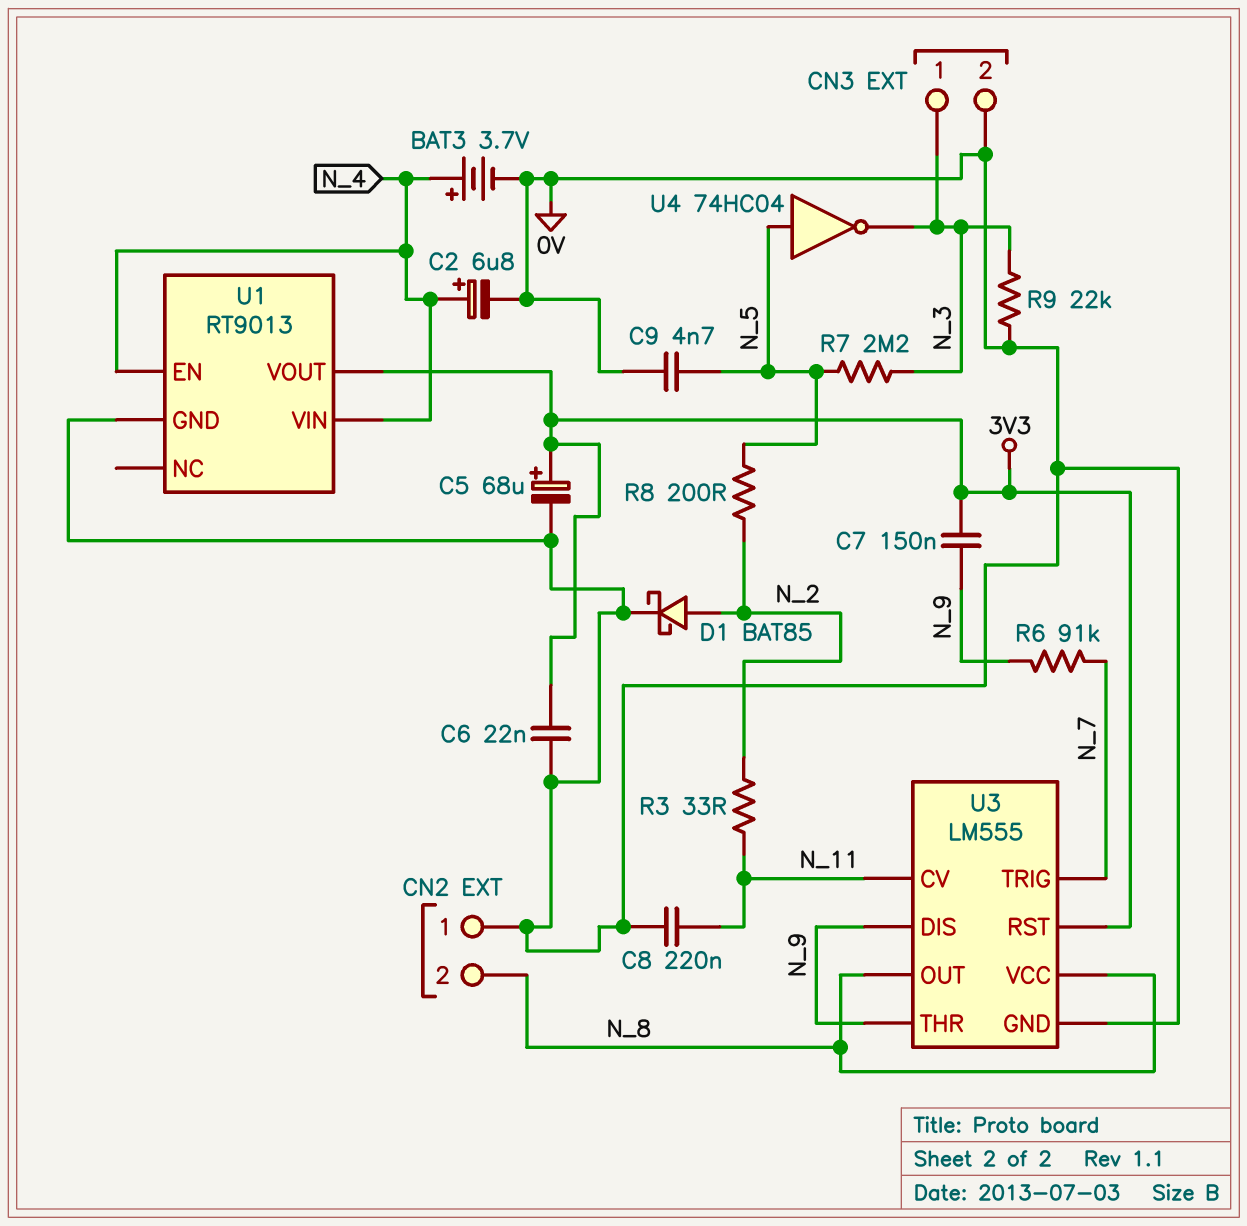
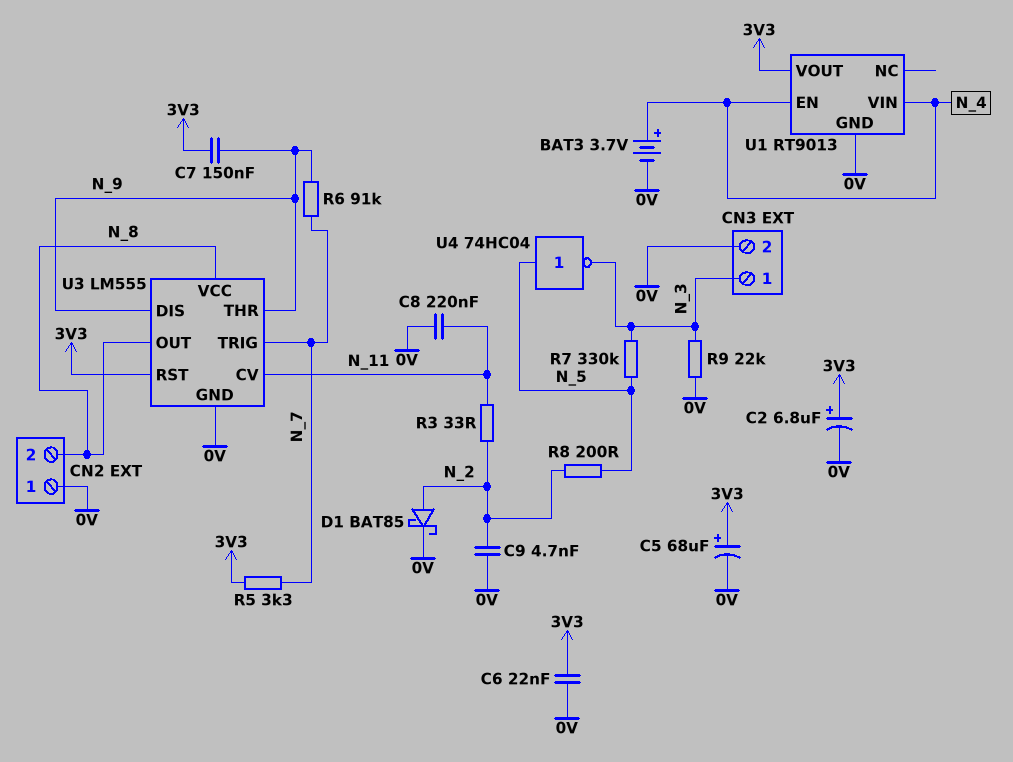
C2: 6.8uF (plus N_4, minus 0V) -> 6.8uF (plus 3V3, minus 0V)
C9: 4.7nF (0V, N_5) -> 4.7nF (0V, N_2)
R5: none -> 3.3k (3V3, N_7)
R7: 2.2M (N_3, N_5) -> 330k (N_3, N_5)

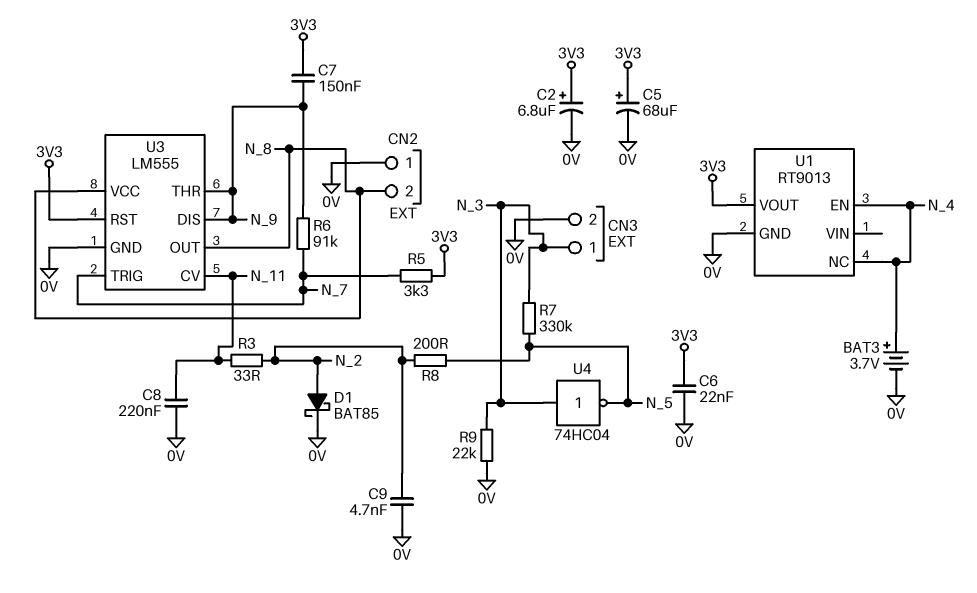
U1 pin NC: none -> N_4
U1 pin VIN: N_4 -> none
U4: NOT 74HC04 (in N_5, out N_3) -> NOT 74HC04 (in N_3, out N_5)

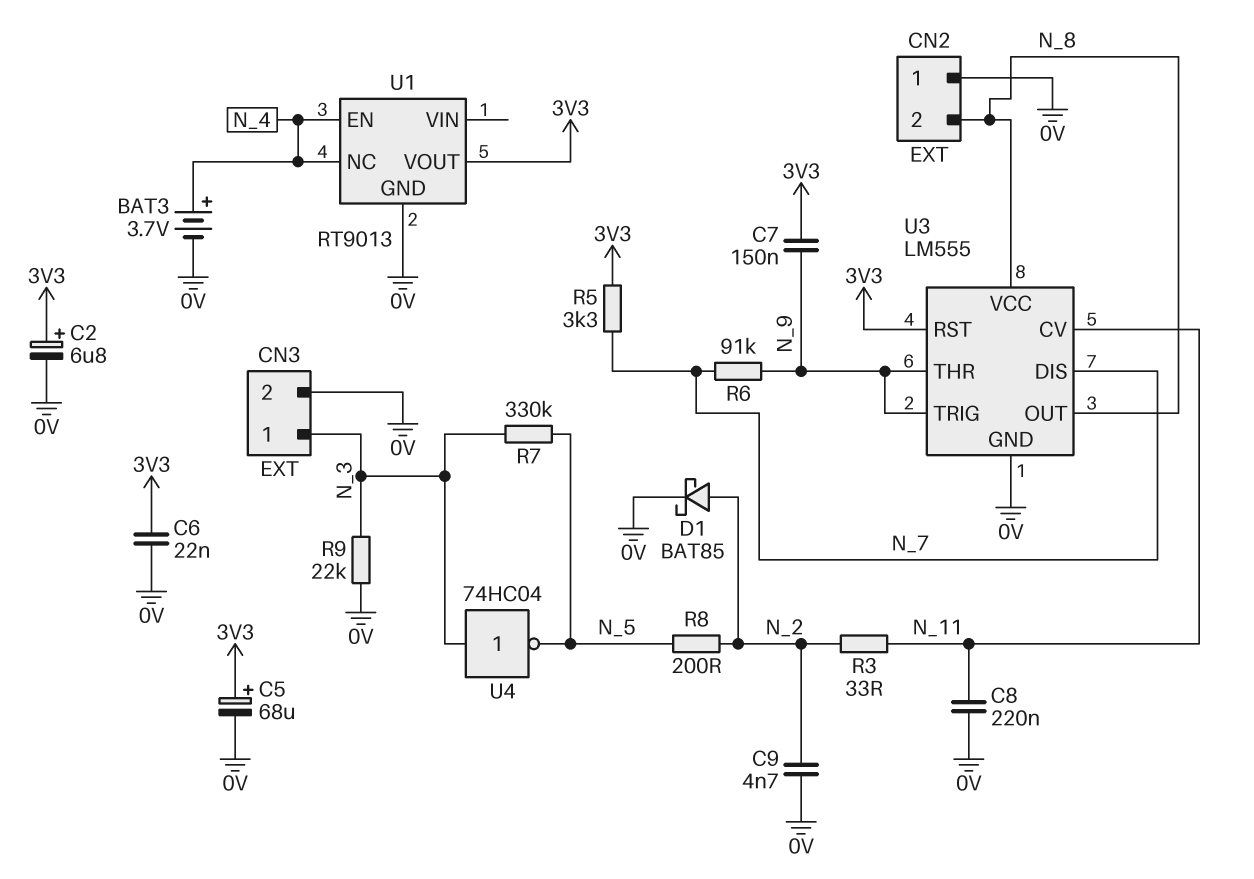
U3 pin DIS: N_9 -> N_7
U3 pin TRIG: N_7 -> N_9

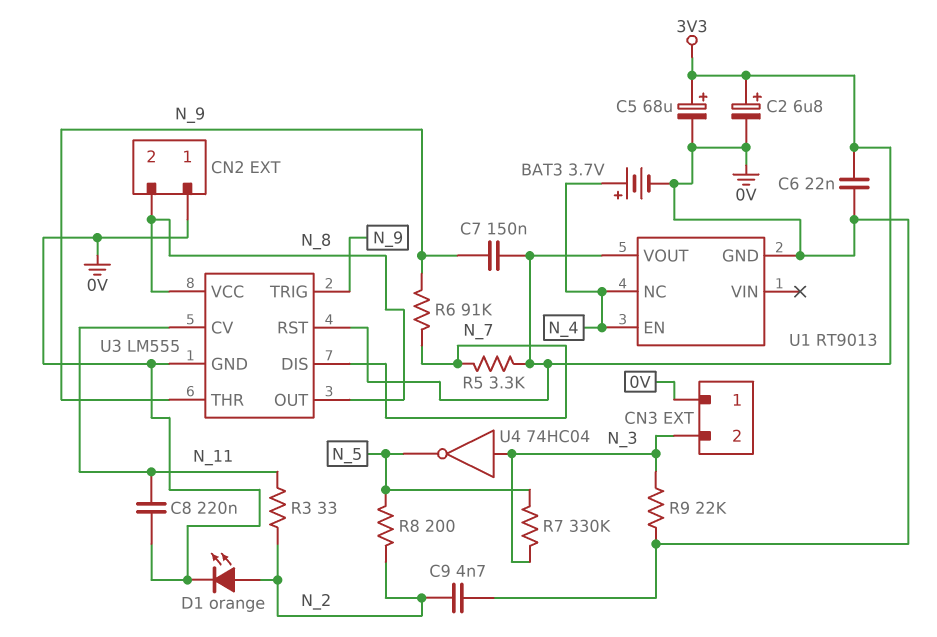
CN3 pin 1: N_3 -> 0V
CN3 pin 2: 0V -> N_3
D1: schottky BAT85 (A N_2, K 0V) -> LED orange (A N_2, K 0V)

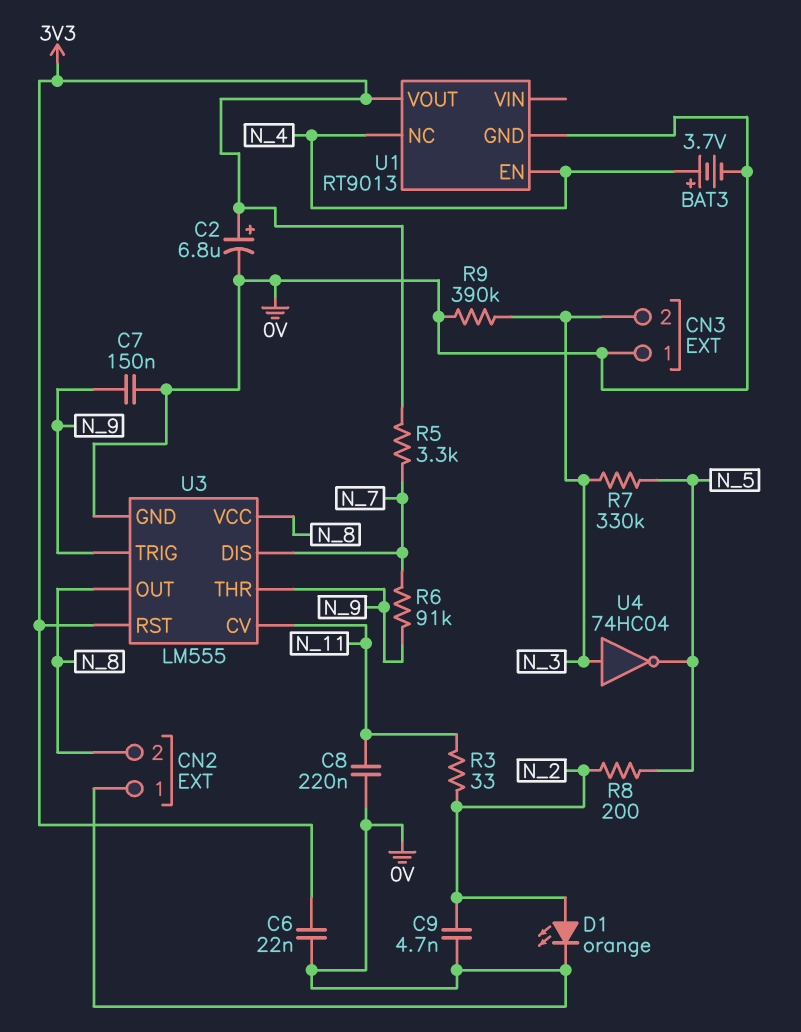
C5: 68uF (plus 3V3, minus 0V) -> none
C7: 150nF (3V3, N_9) -> 150nF (0V, N_9)
R9: 22k (0V, N_3) -> 390k (0V, N_3)

